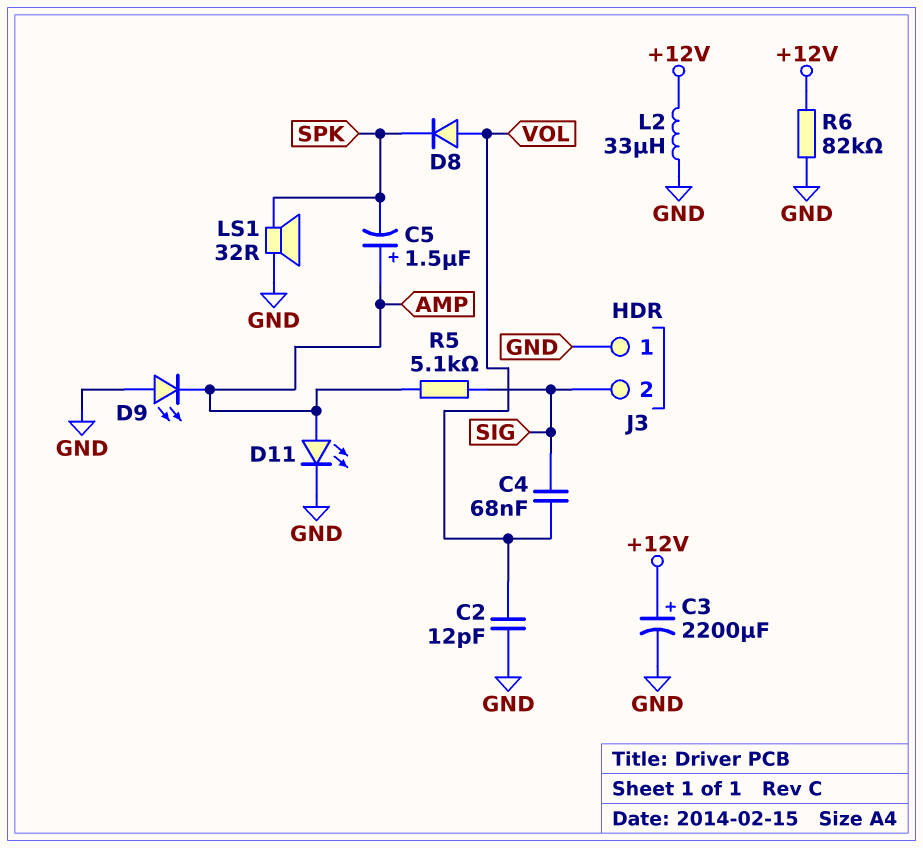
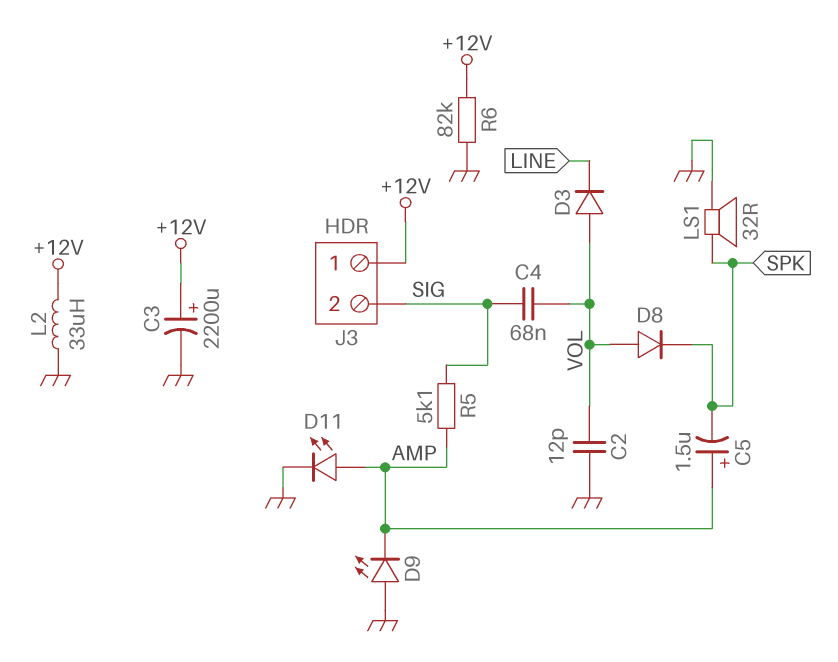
D3: none -> diode (A VOL, K LINE)
J3 pin 1: GND -> +12V

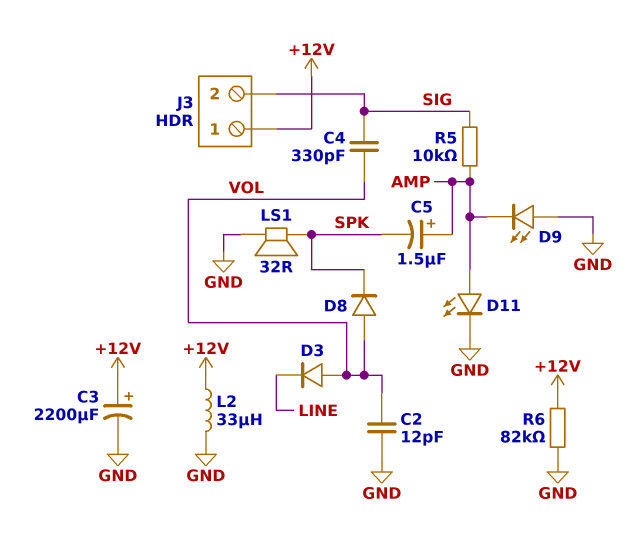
C4: 68nF (SIG, VOL) -> 330pF (SIG, VOL)
R5: 5.1k (AMP, SIG) -> 10k (AMP, SIG)

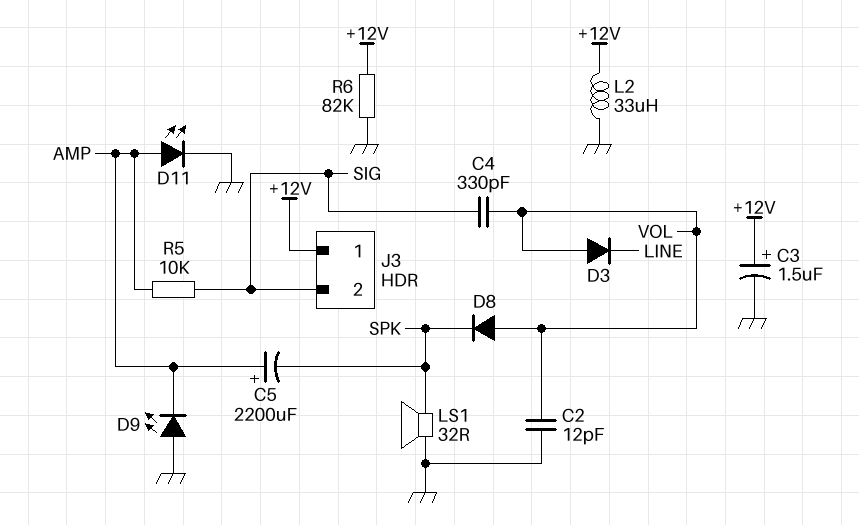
C3: 2200uF (plus +12V, minus GND) -> 1.5uF (plus +12V, minus GND)
C5: 1.5uF (plus AMP, minus SPK) -> 2200uF (plus AMP, minus SPK)

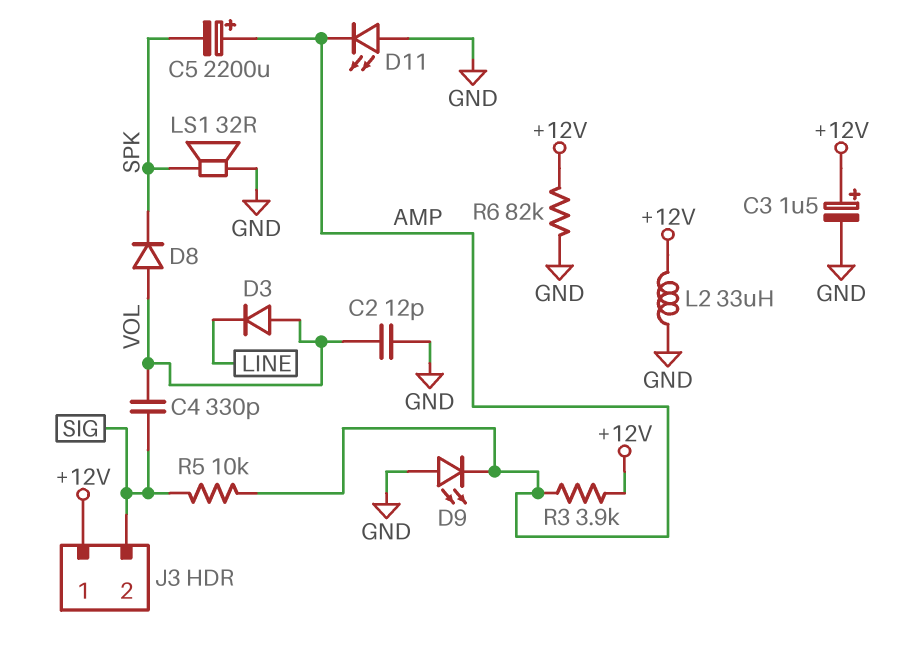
D11: LED (A AMP, K GND) -> LED (A GND, K AMP)
R3: none -> 3.9k (+12V, AMP)

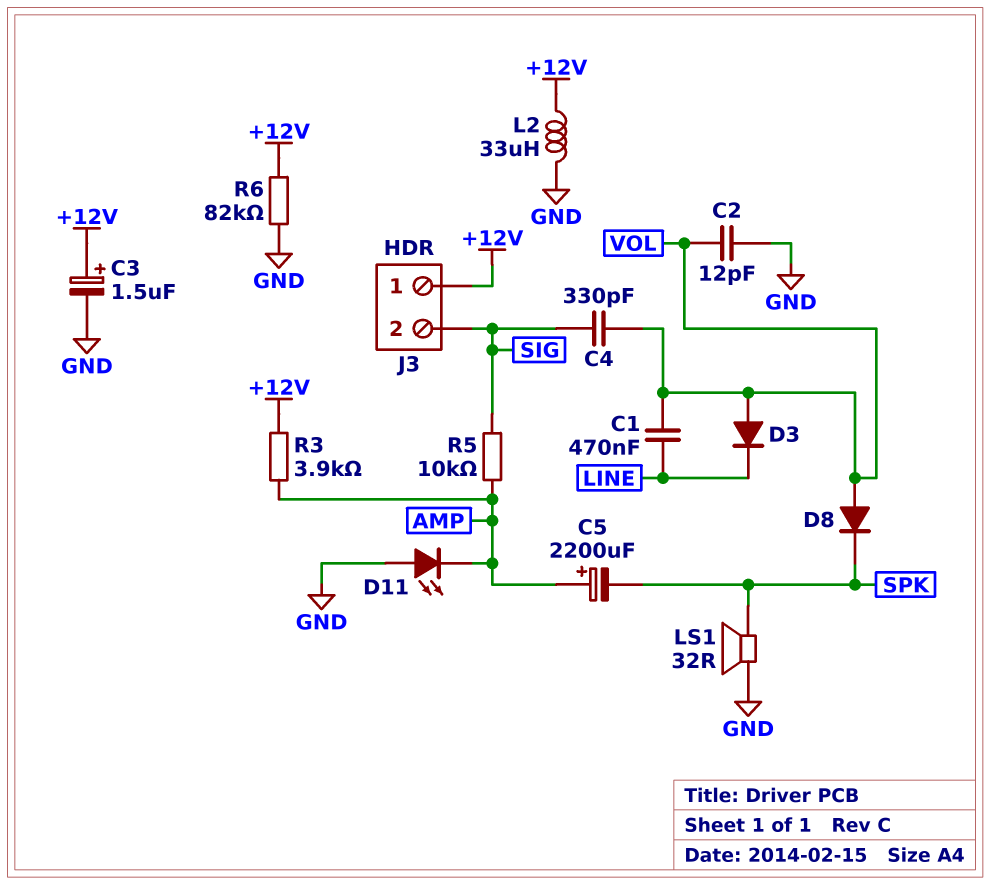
C1: none -> 470nF (LINE, VOL)
D9: LED (A GND, K AMP) -> none

